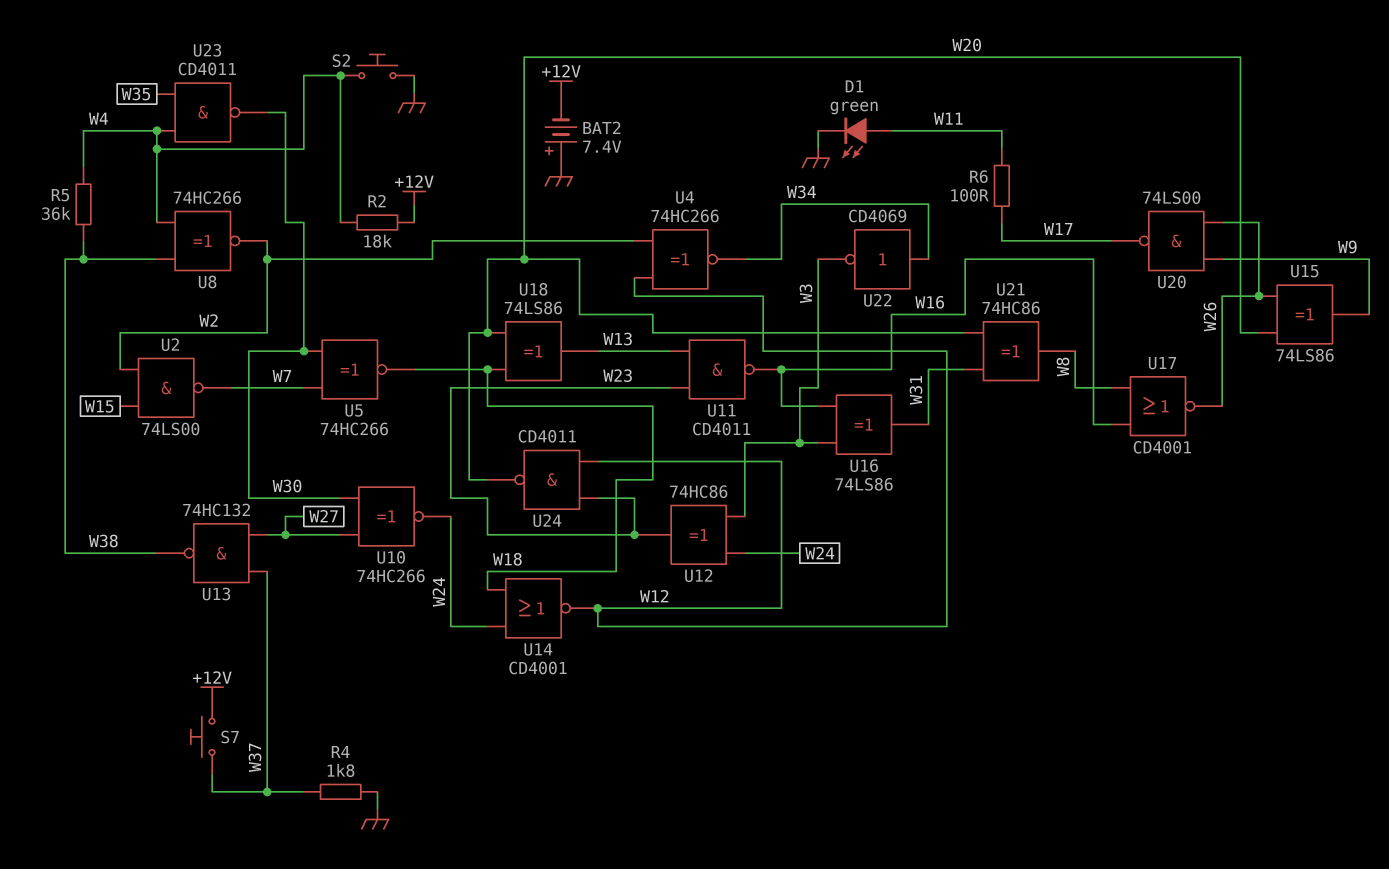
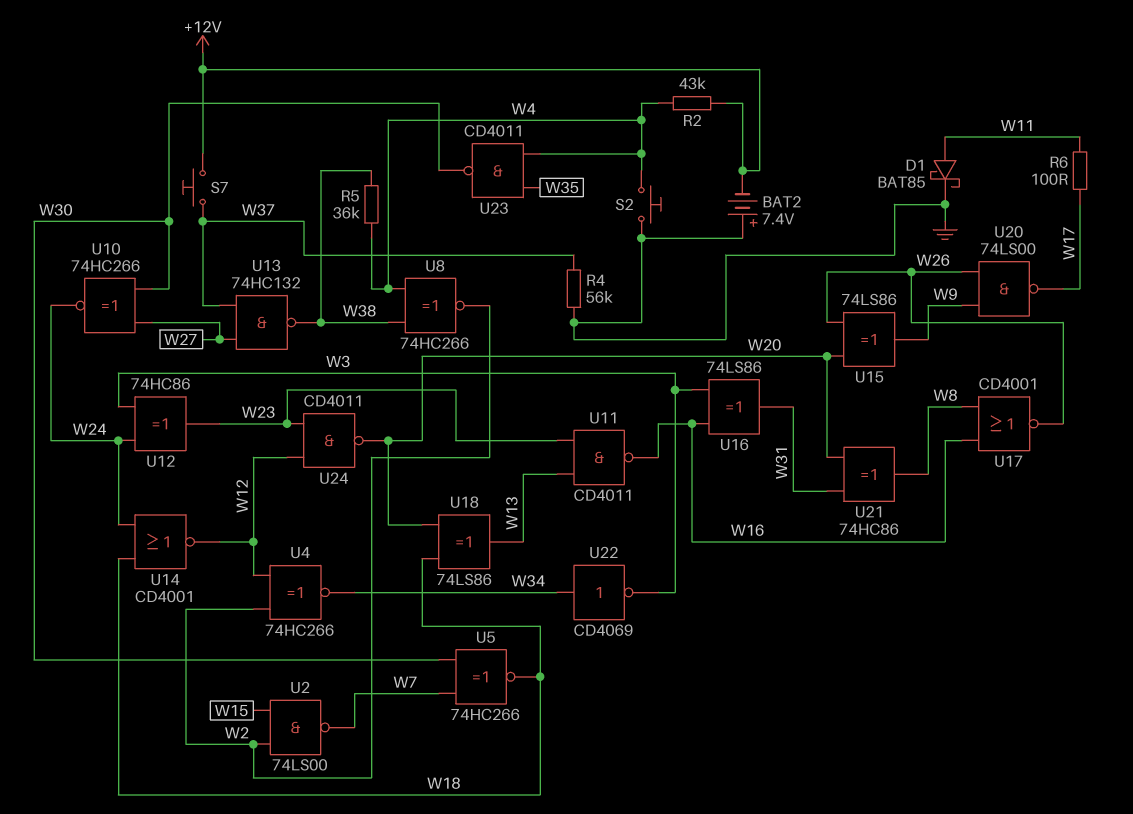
D1: LED green (A W11, K GND) -> schottky BAT85 (A W11, K GND)
R2: 18k (+12V, W4) -> 43k (+12V, W4)
R4: 1.8k (GND, W37) -> 56k (GND, W37)

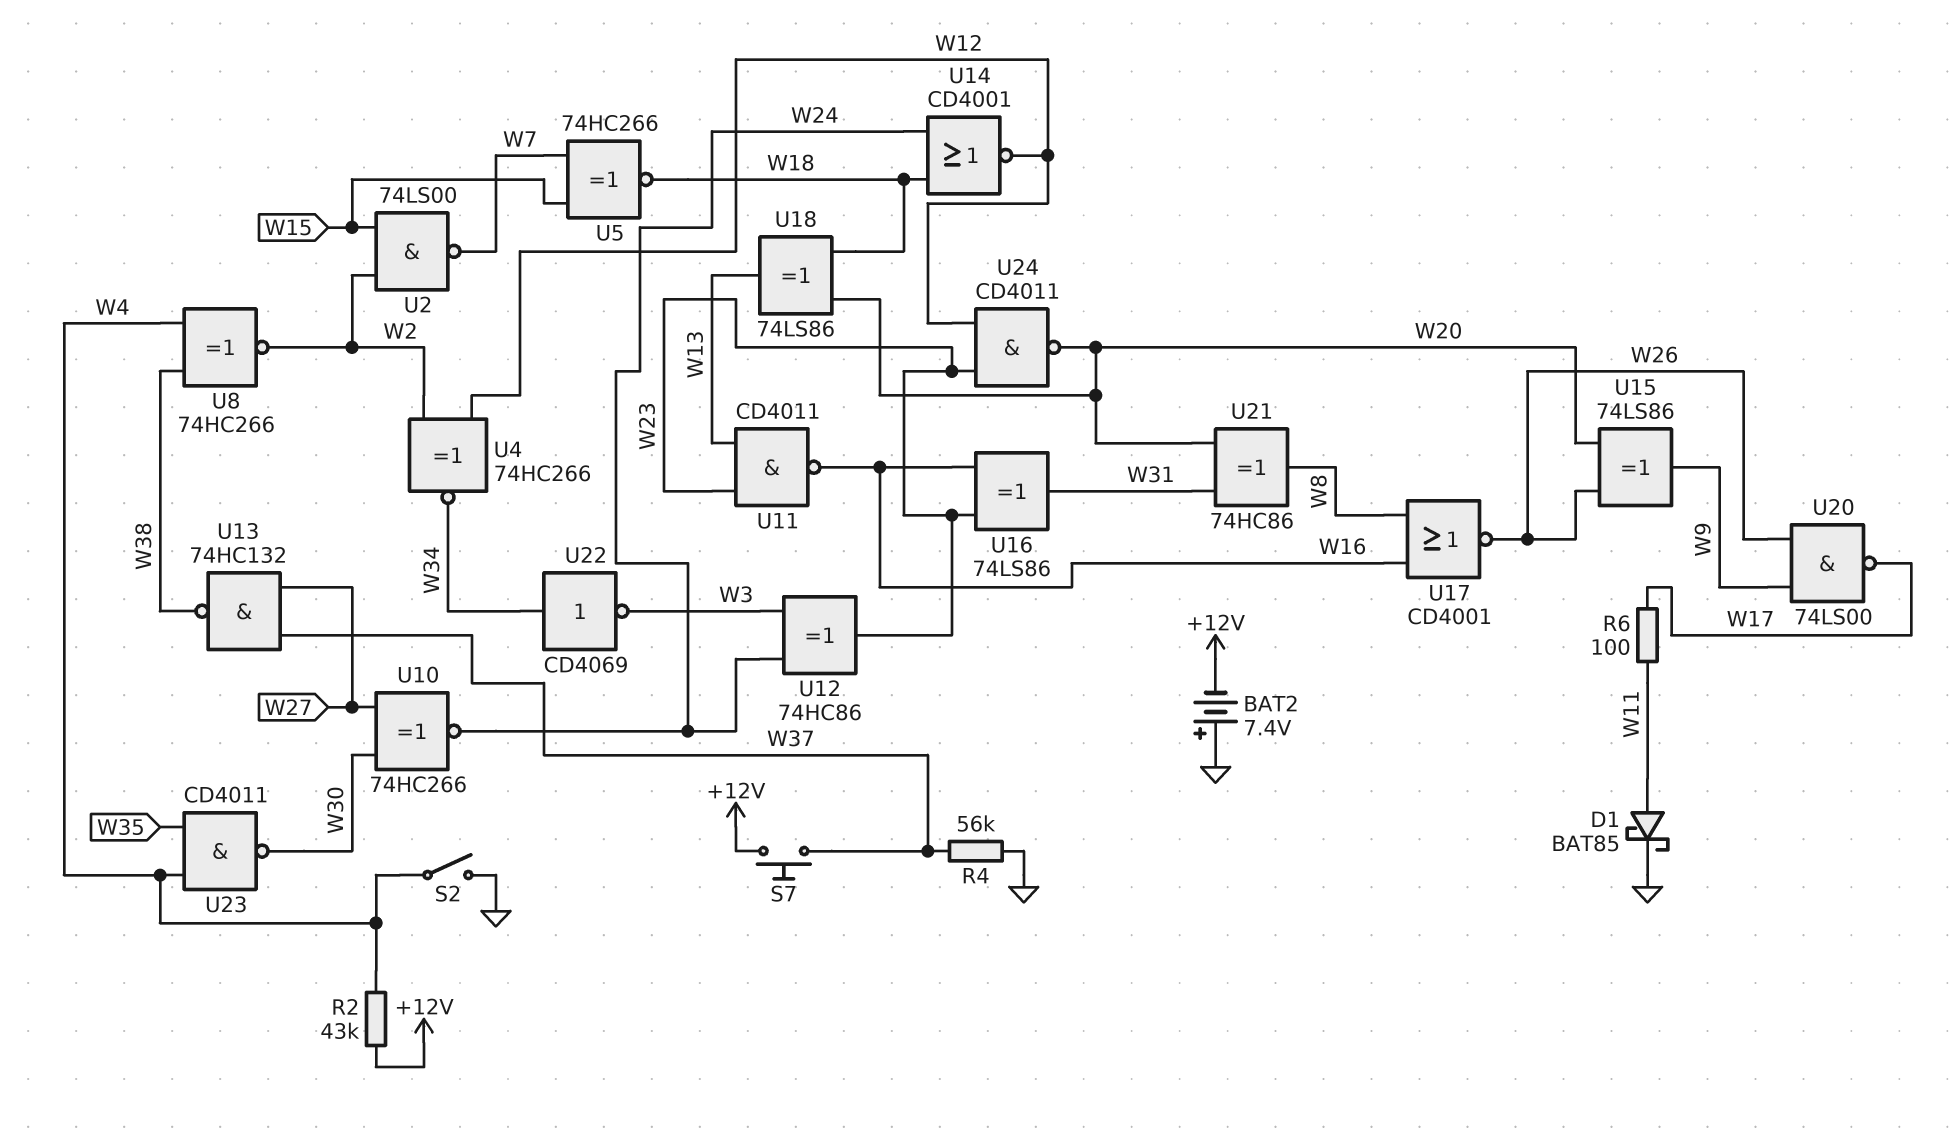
R5: 36k (W4, W38) -> none
S2: button (GND, W4) -> switch (GND, W4)
U5: XNOR 74HC266 (in W7, in W30, out W18) -> XNOR 74HC266 (in W7, in W15, out W18)
U16: XOR 74LS86 (in W3, in W16, out W31) -> XOR 74LS86 (in W16, in W23, out W31)

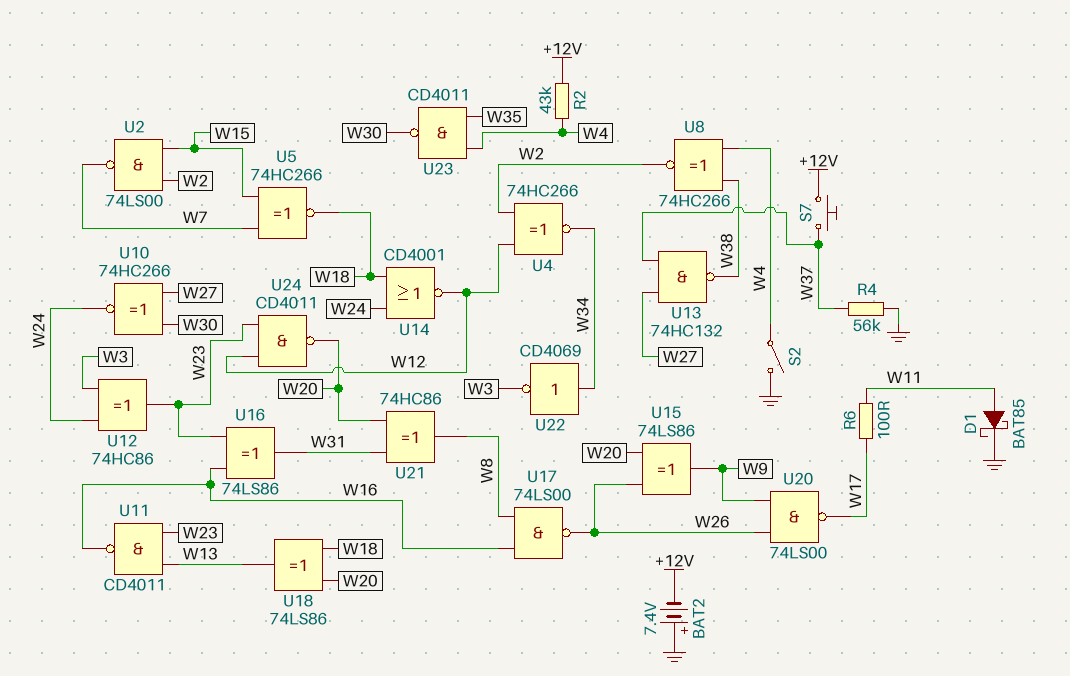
U17: NOR CD4001 (in W8, in W16, out W26) -> NAND 74LS00 (in W8, in W16, out W26)

